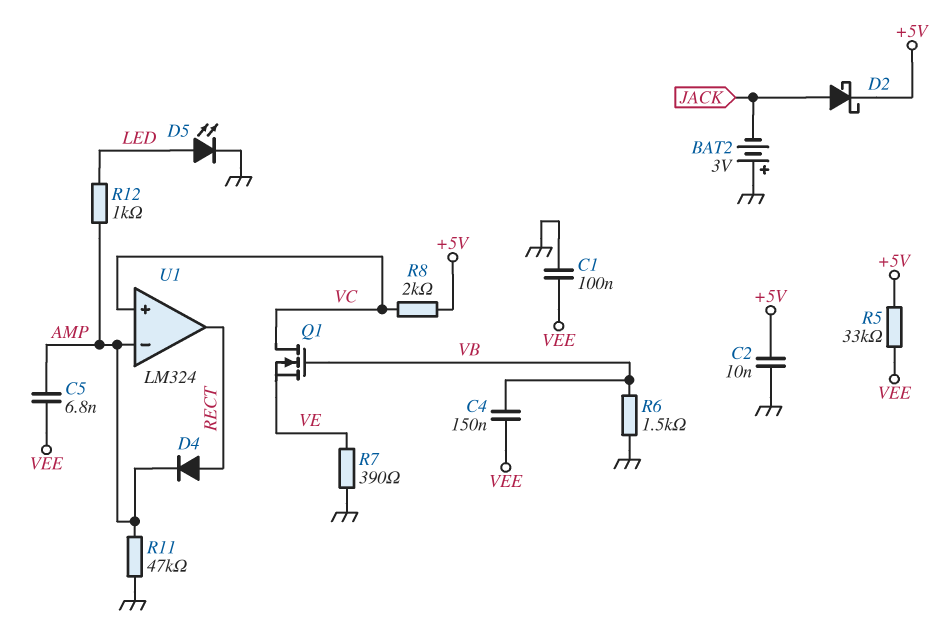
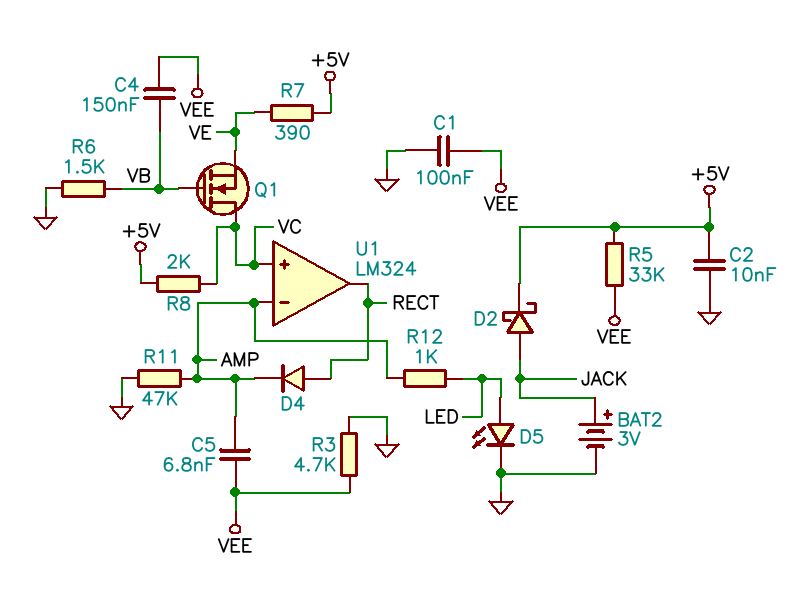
BAT2: 3V (plus GND, minus JACK) -> 3V (plus JACK, minus GND)
R3: none -> 4.7k (GND, VEE)
R7: 390 (GND, VE) -> 390 (+5V, VE)

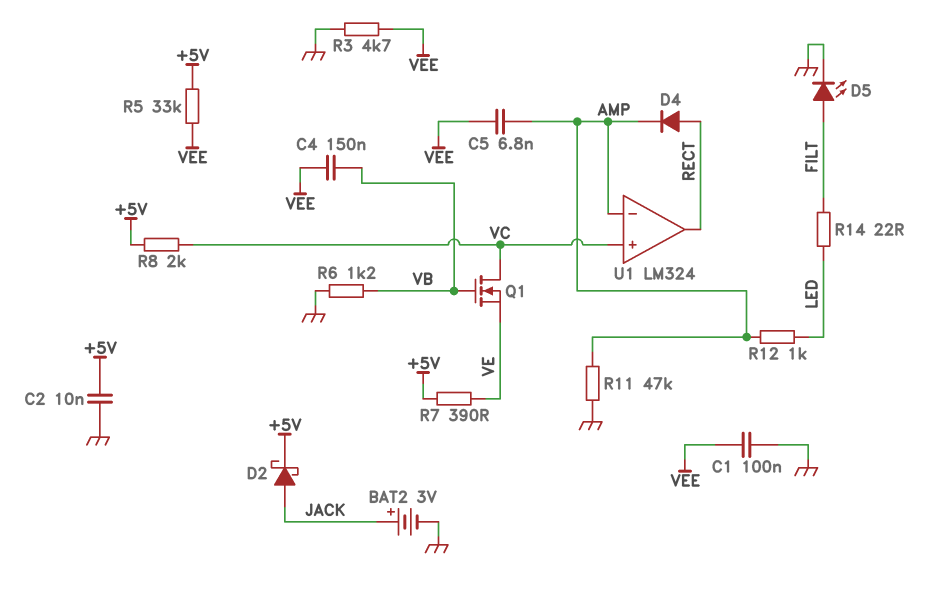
D5: LED (A LED, K GND) -> LED (A FILT, K GND)
R6: 1.5k (GND, VB) -> 1.2k (GND, VB)
R14: none -> 22 (FILT, LED)

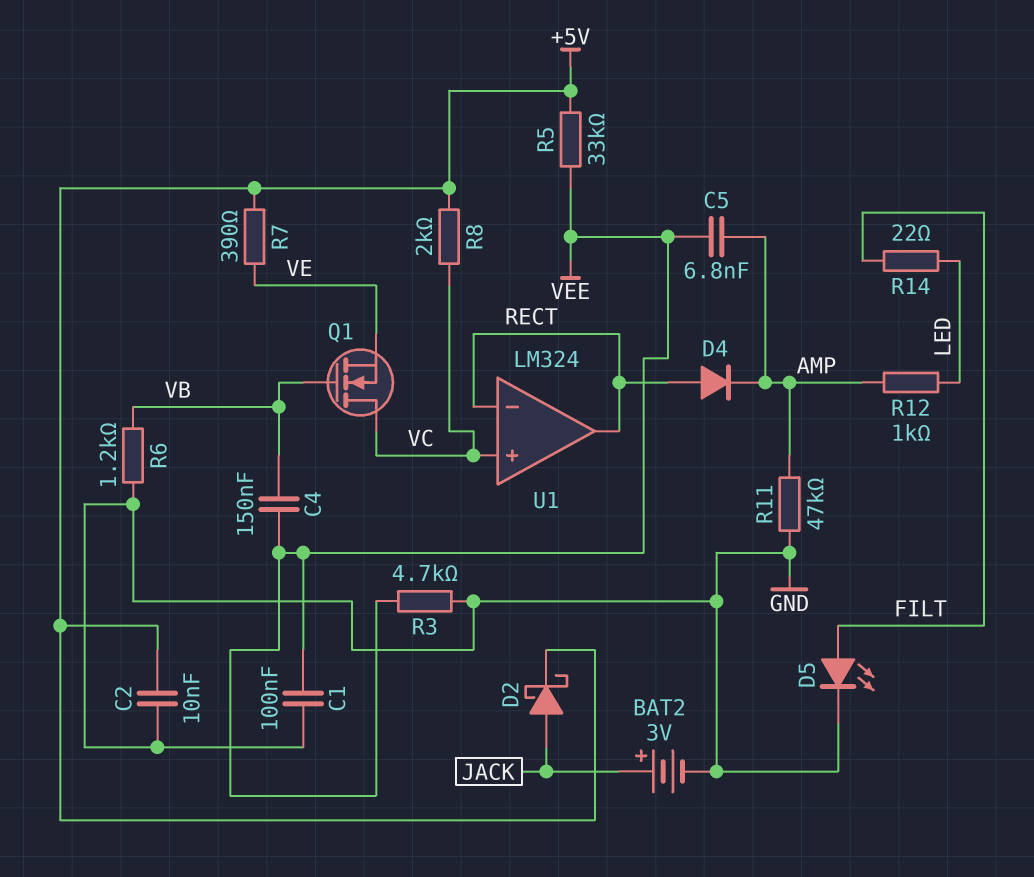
U1 pin in-: AMP -> RECT

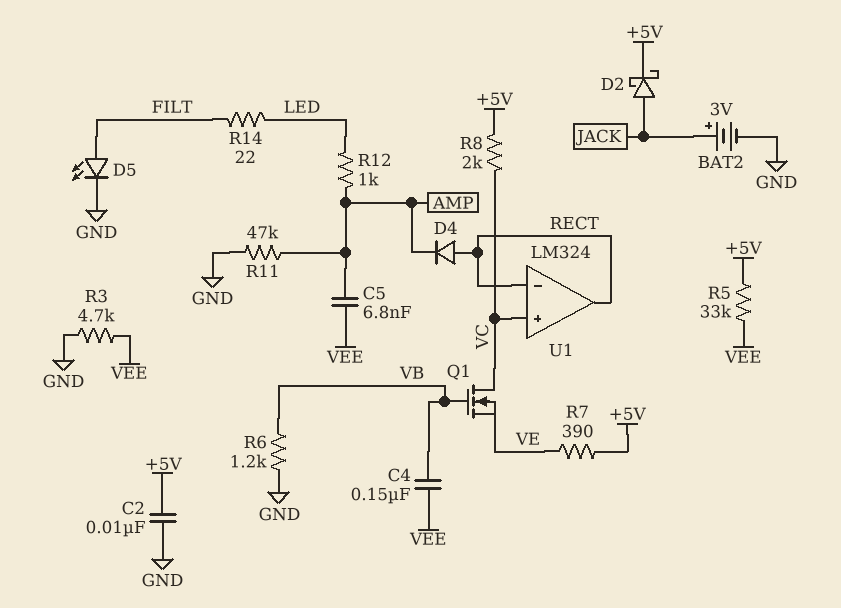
C1: 100nF (GND, VEE) -> none

